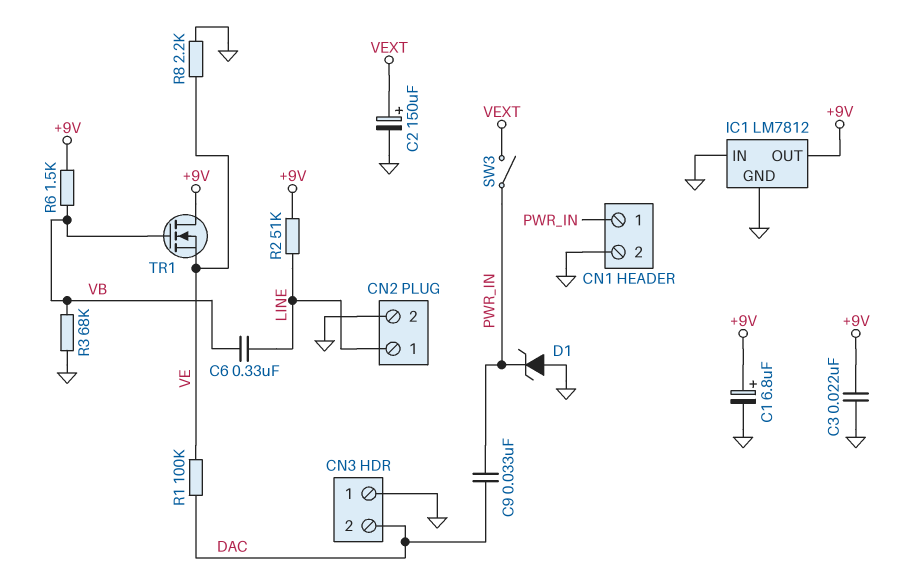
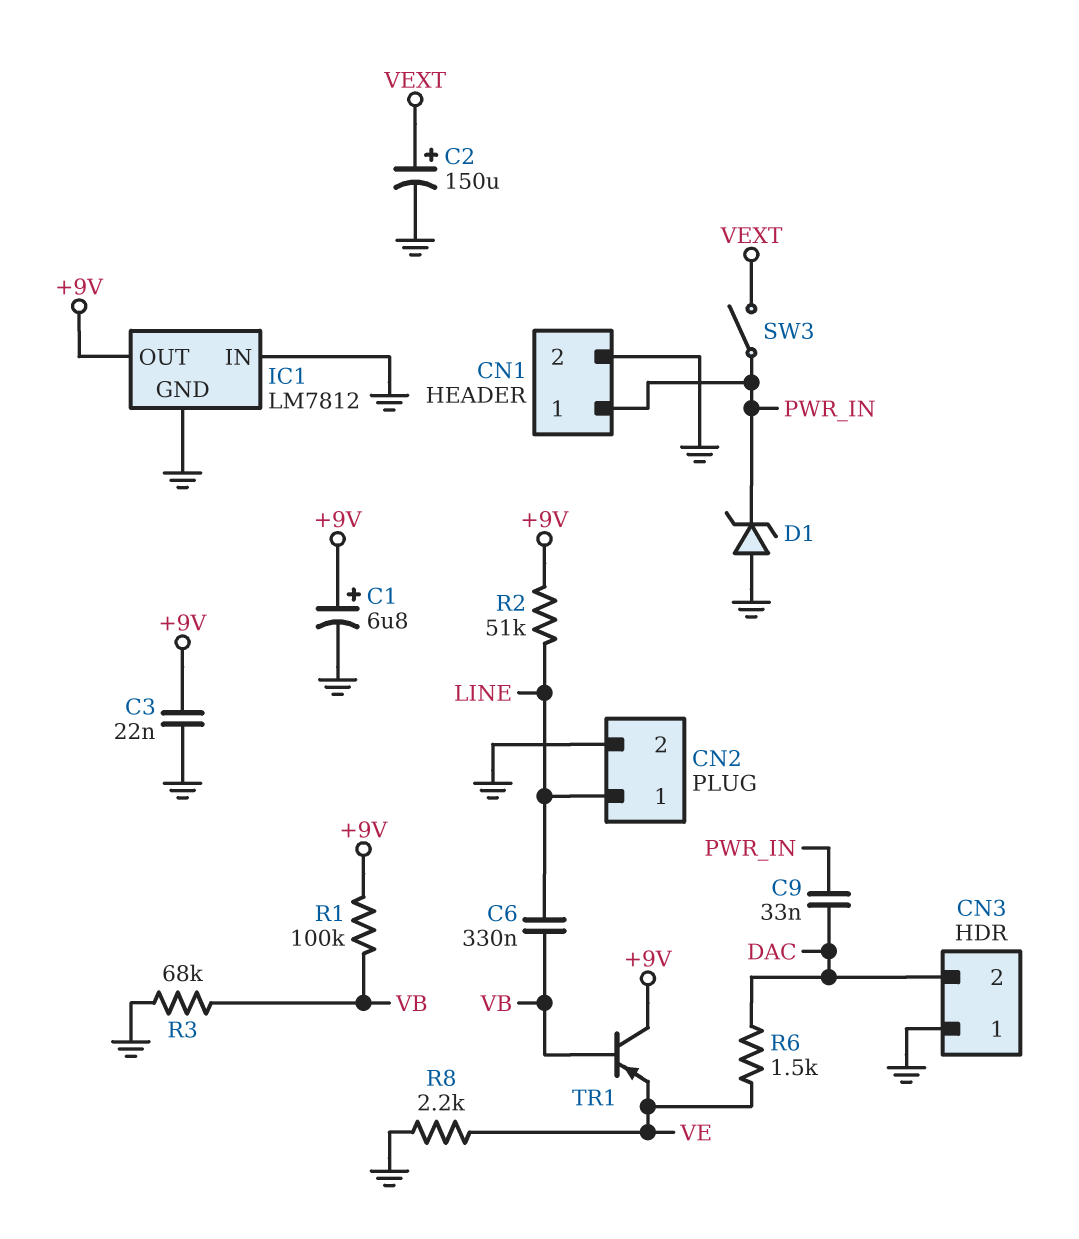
R1: 100k (DAC, VE) -> 100k (+9V, VB)
R6: 1.5k (+9V, VB) -> 1.5k (DAC, VE)
TR1: NMOS (G VB, D +9V, S VE) -> PNP (B VB, C +9V, E VE)

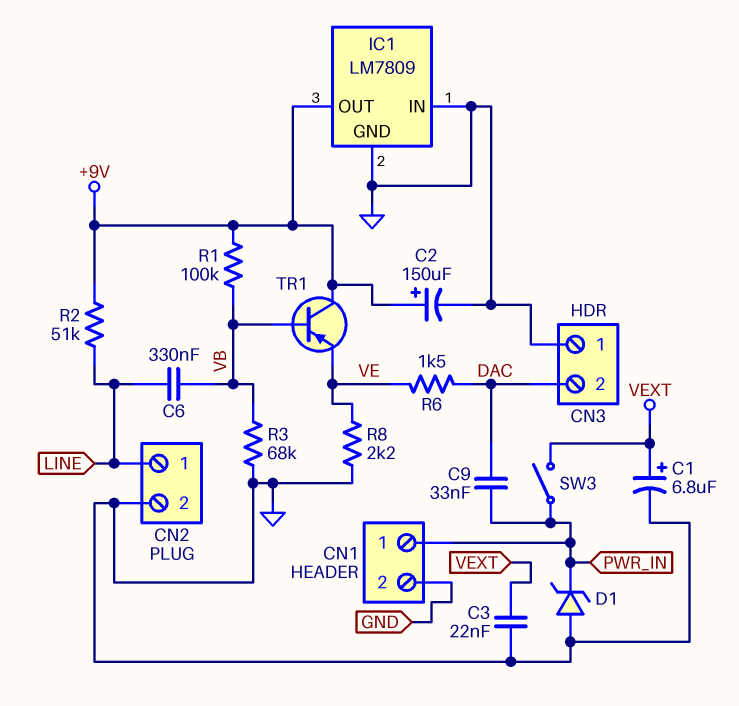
C1: 6.8uF (plus +9V, minus GND) -> 6.8uF (plus VEXT, minus GND)
C2: 150uF (plus VEXT, minus GND) -> 150uF (plus +9V, minus GND)
C3: 22nF (+9V, GND) -> 22nF (GND, VEXT)
IC1: LM7812 -> LM7809

